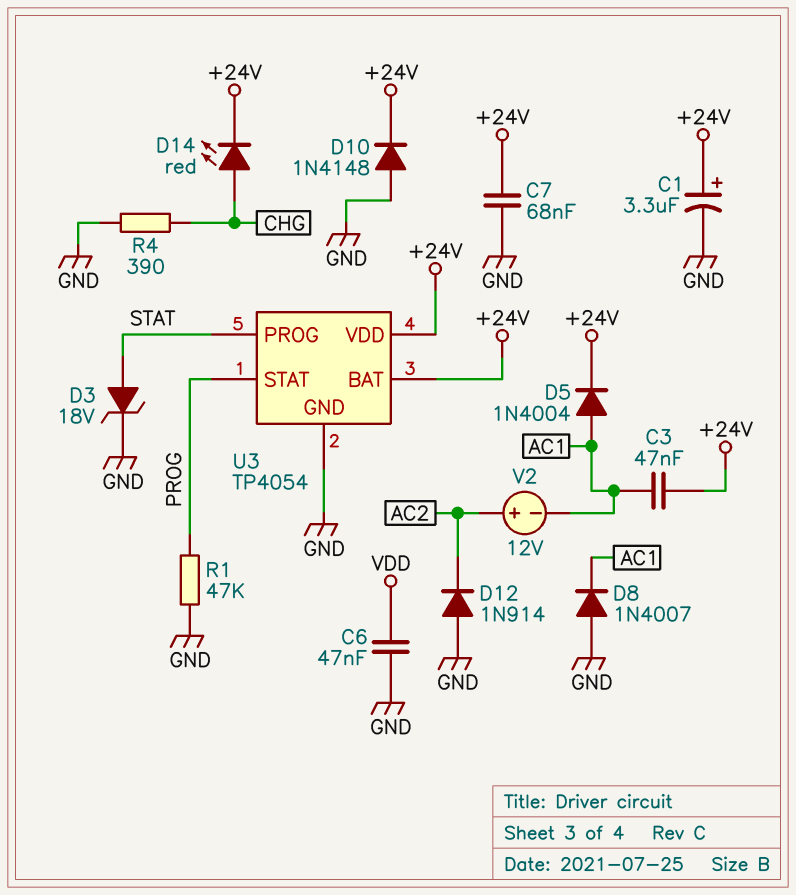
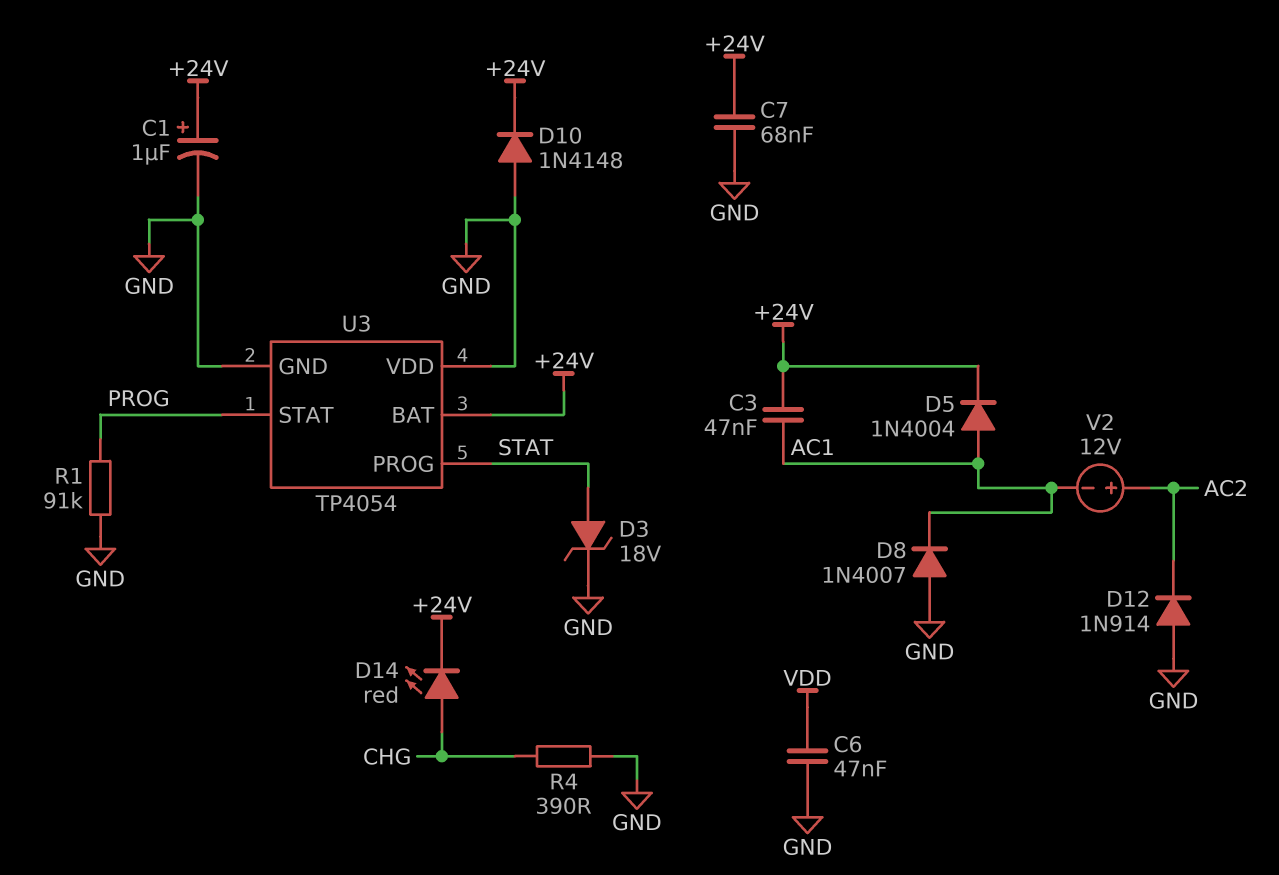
C1: 3.3uF (plus +24V, minus GND) -> 1uF (plus +24V, minus GND)
R1: 47k (GND, PROG) -> 91k (GND, PROG)
U3 pin VDD: +24V -> GND

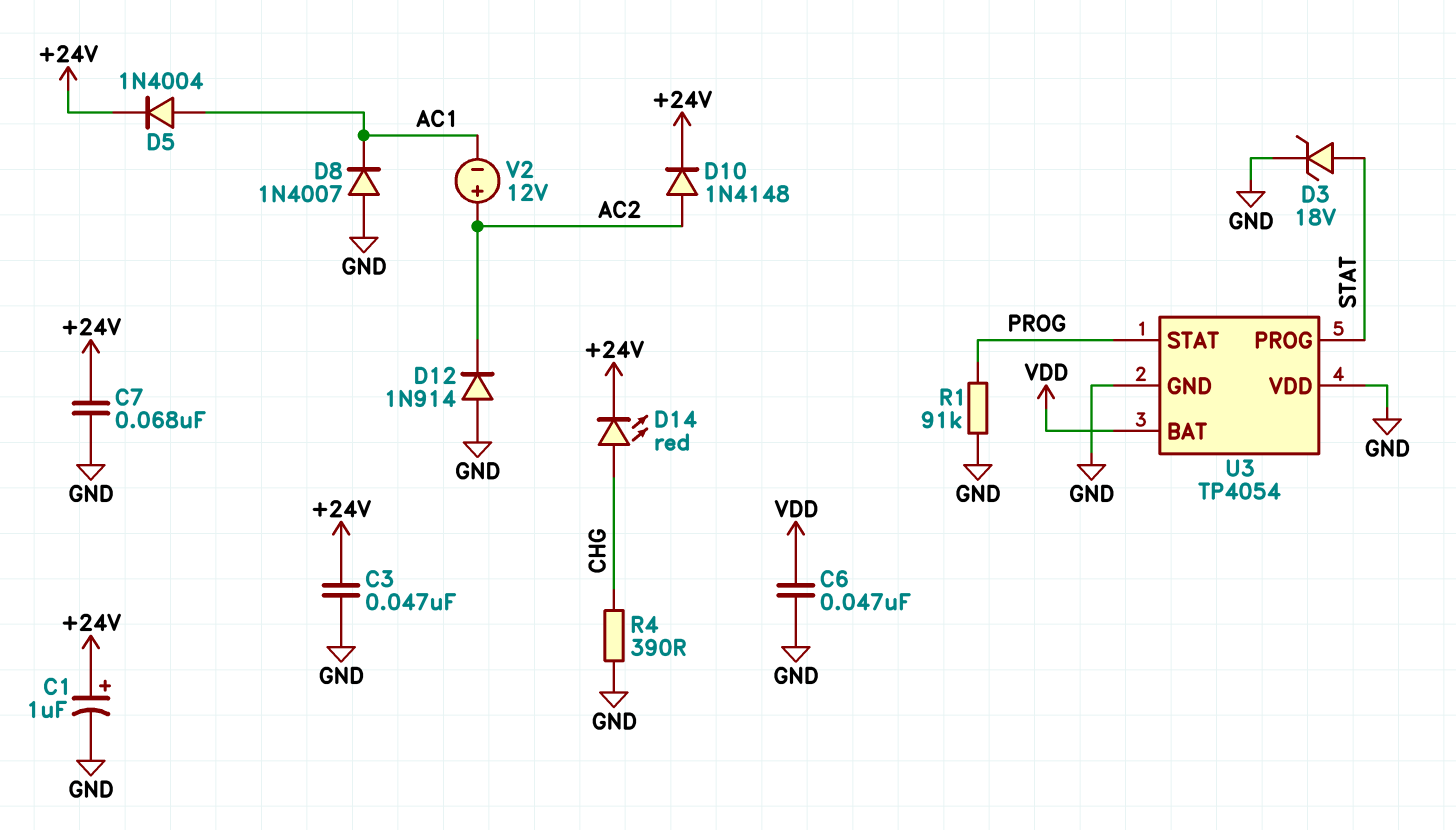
C3: 47nF (+24V, AC1) -> 47nF (+24V, GND)
D10: diode 1N4148 (A GND, K +24V) -> diode 1N4148 (A AC2, K +24V)
U3 pin BAT: +24V -> VDD

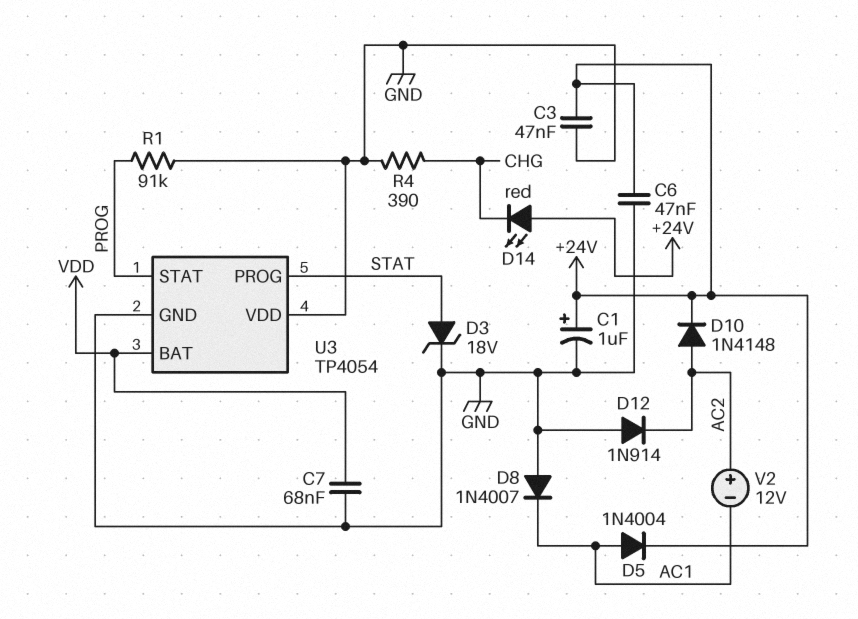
C6: 47nF (GND, VDD) -> 47nF (+24V, GND)
C7: 68nF (+24V, GND) -> 68nF (GND, VDD)
D14: LED red (A CHG, K +24V) -> LED red (A +24V, K CHG)

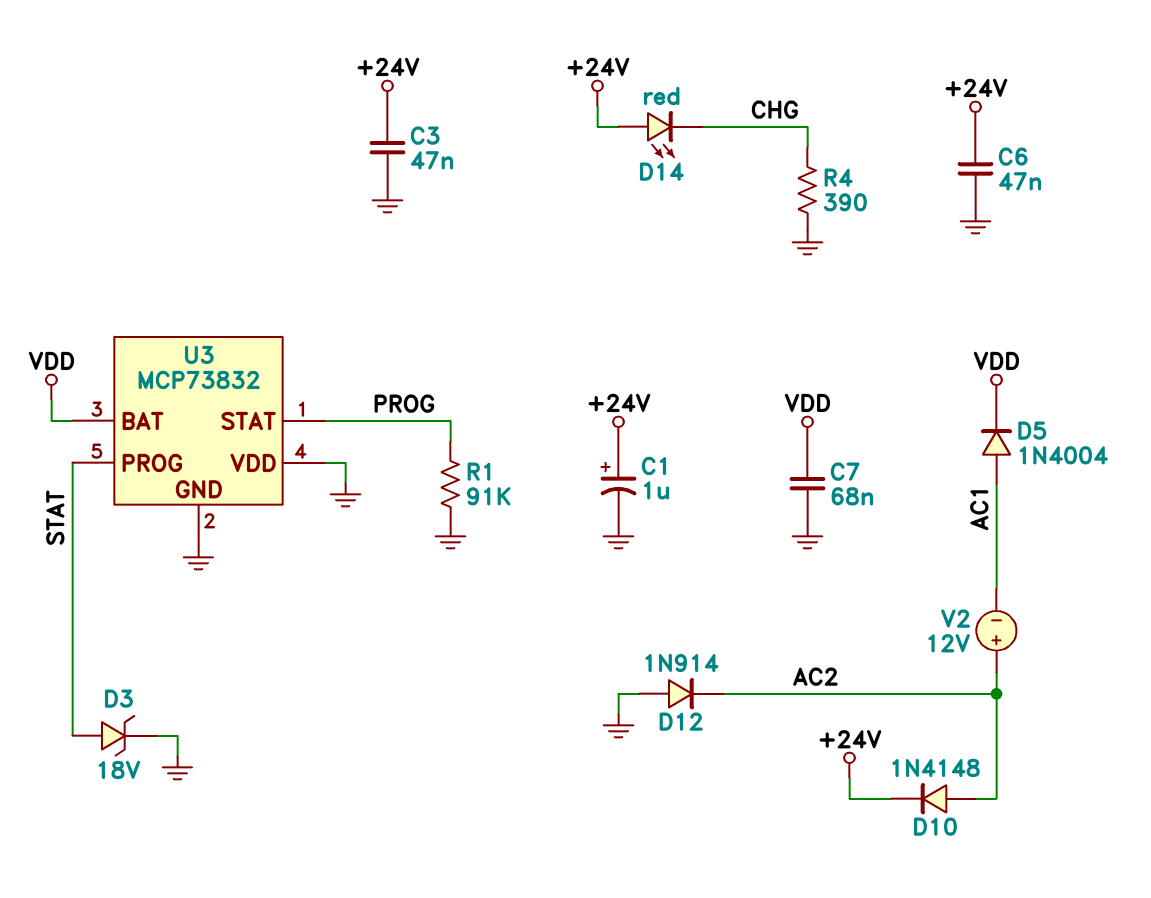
D5: diode 1N4004 (A AC1, K +24V) -> diode 1N4004 (A AC1, K VDD)
D8: diode 1N4007 (A GND, K AC1) -> none
U3: TP4054 -> MCP73832

